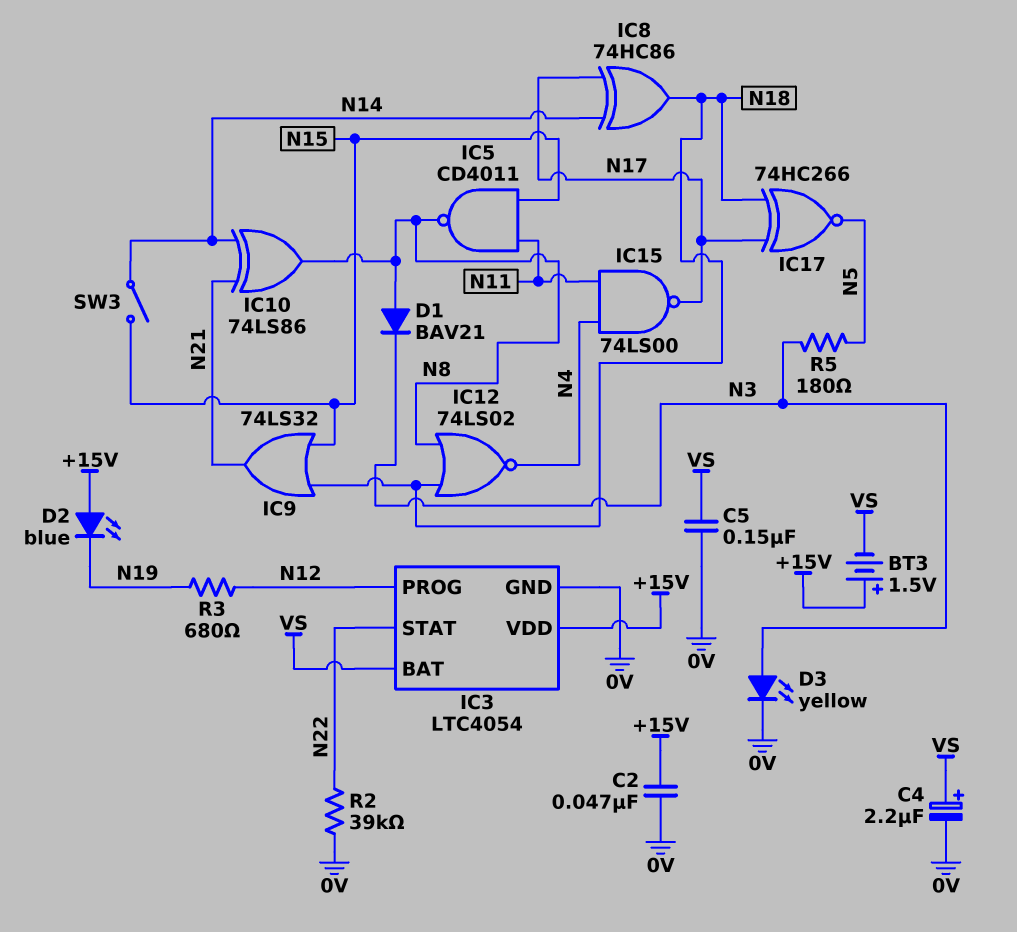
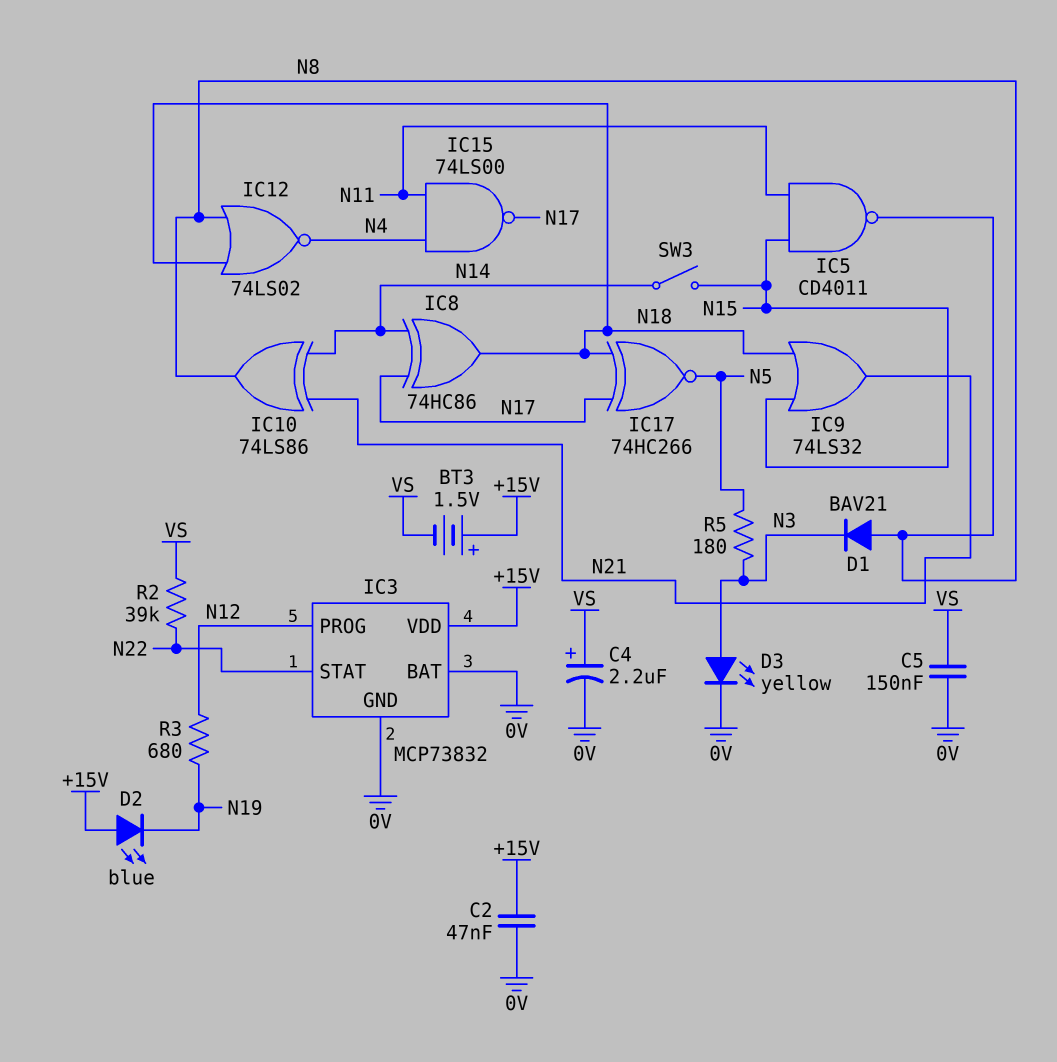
IC3: LTC4054 -> MCP73832
IC3 pin BAT: VS -> 0V
R2: 39k (0V, N22) -> 39k (N22, VS)

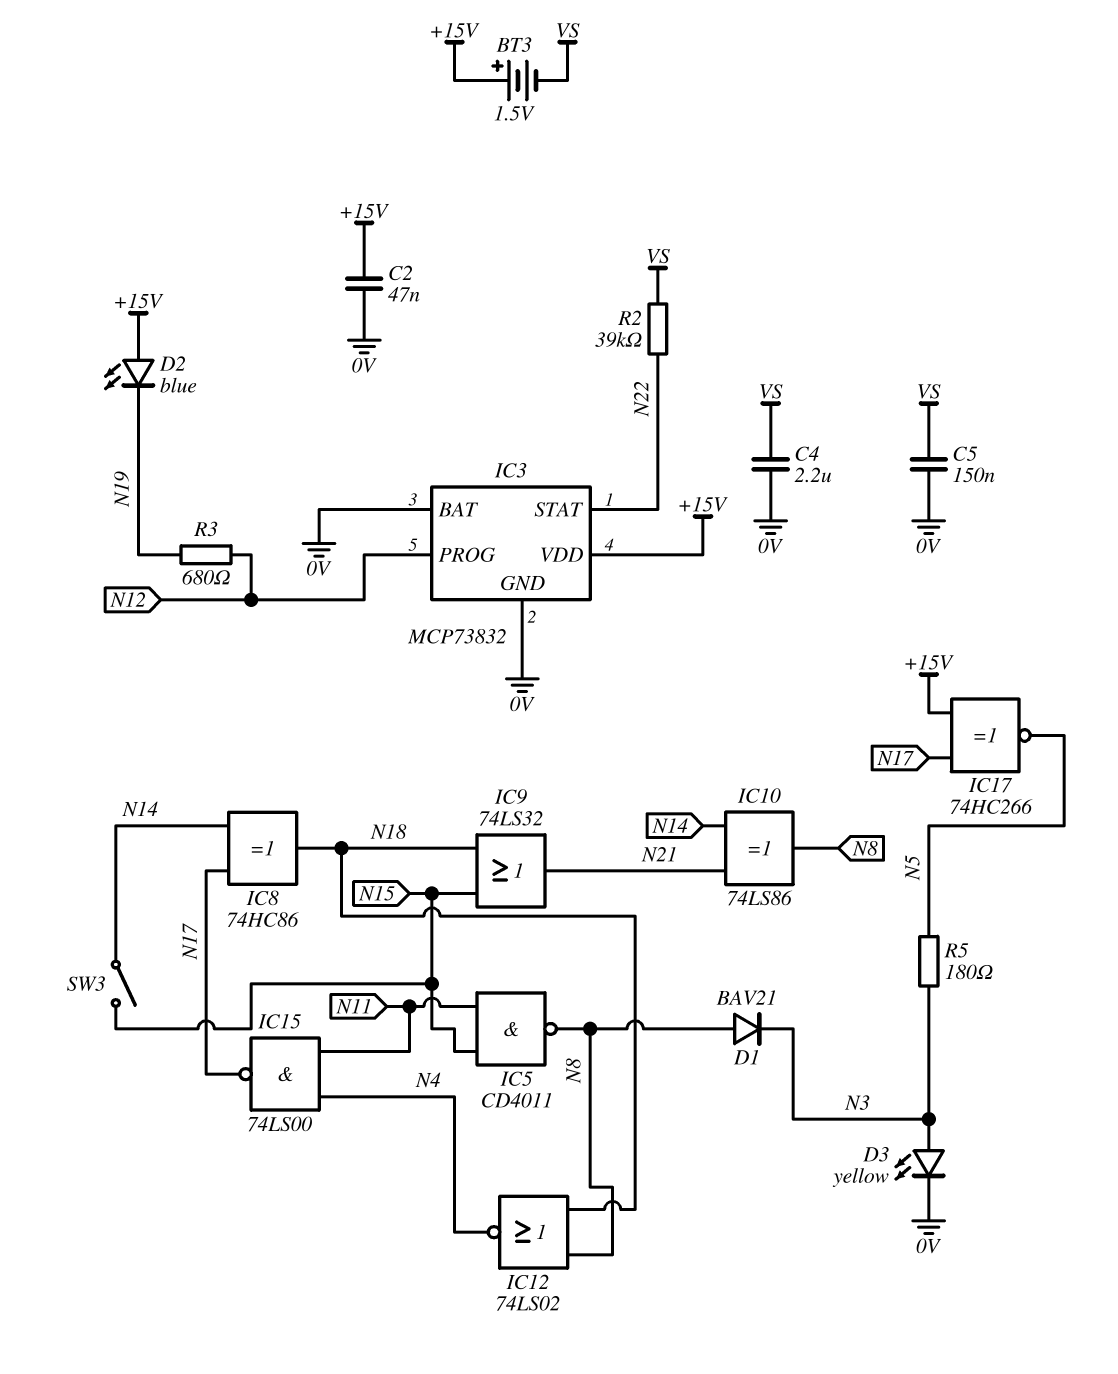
C4: 2.2uF (plus VS, minus 0V) -> 2.2uF (0V, VS)
IC17: XNOR 74HC266 (in N17, in N18, out N5) -> XNOR 74HC266 (in +15V, in N17, out N5)

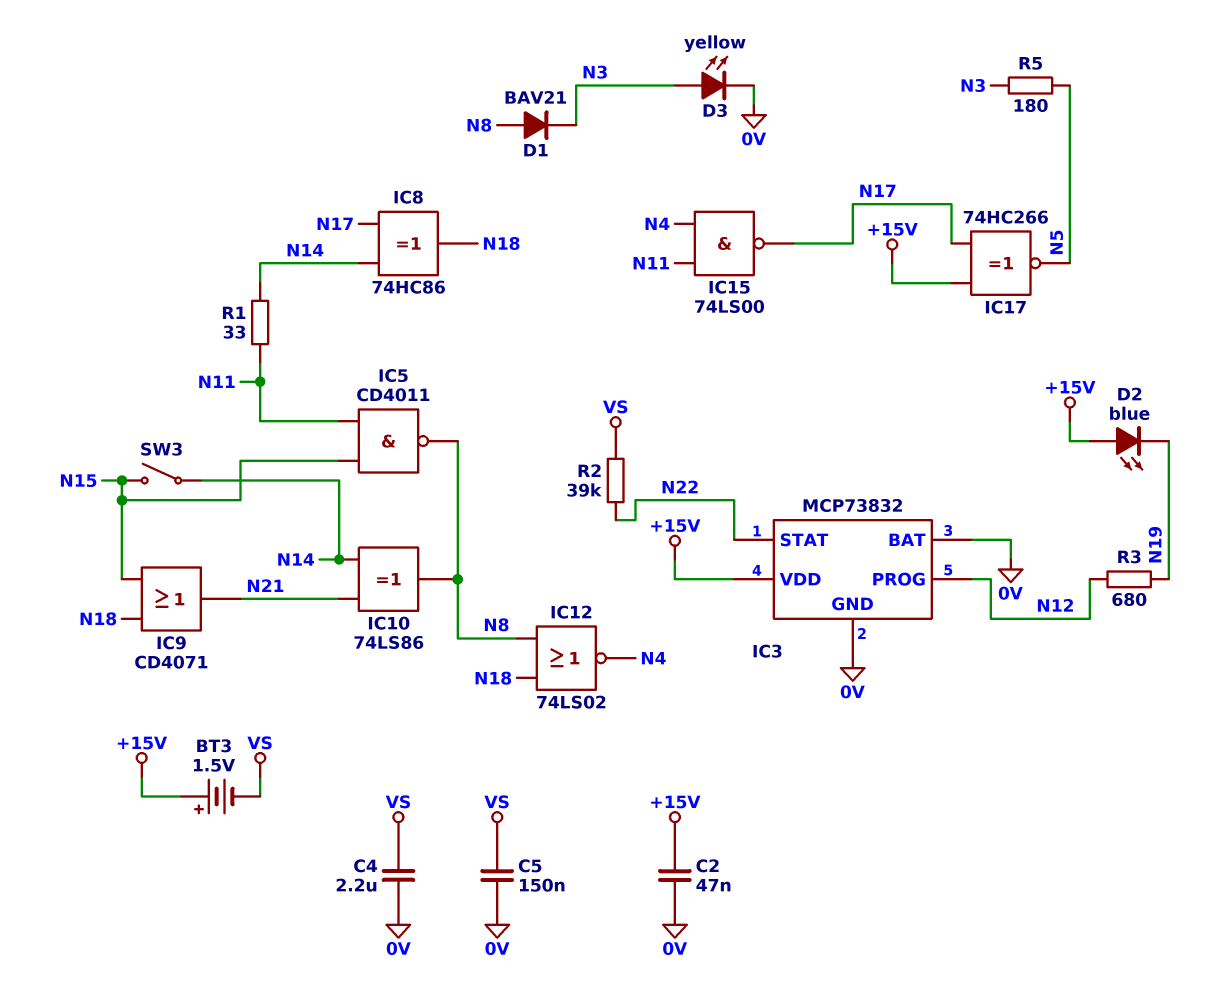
IC9: OR 74LS32 (in N15, in N18, out N21) -> OR CD4071 (in N15, in N18, out N21)
R1: none -> 33 (N11, N14)

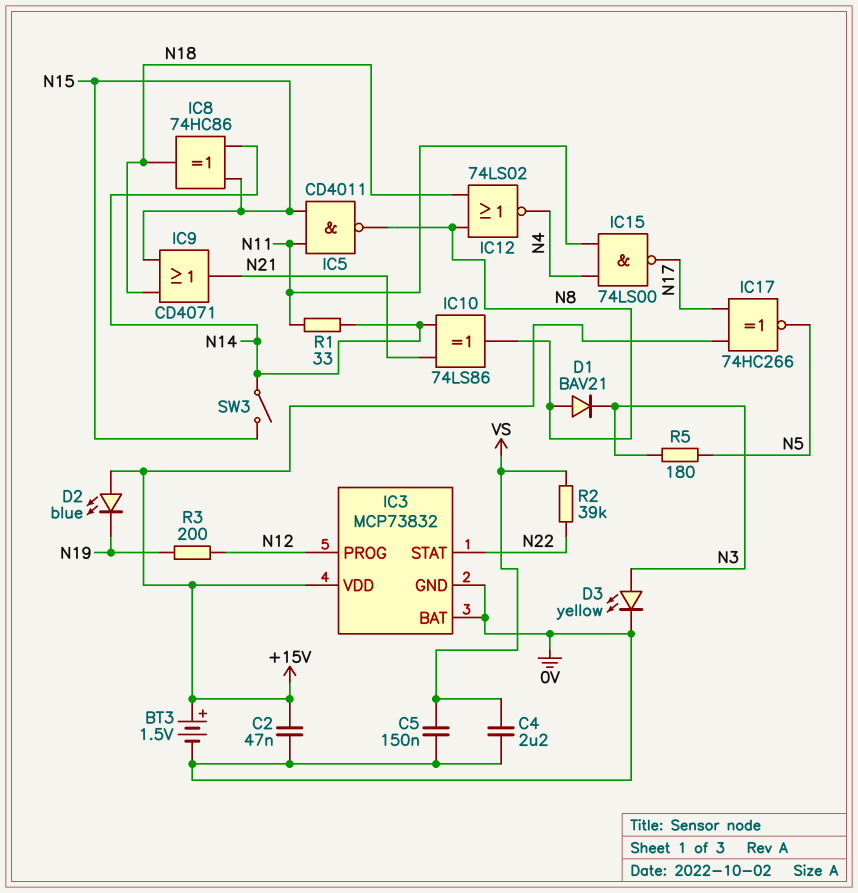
BT3: 1.5V (plus +15V, minus VS) -> 1.5V (plus +15V, minus 0V)
IC8: XOR 74HC86 (in N14, in N17, out N18) -> XOR 74HC86 (in N14, in N15, out N18)
R3: 680 (N12, N19) -> 200 (N12, N19)

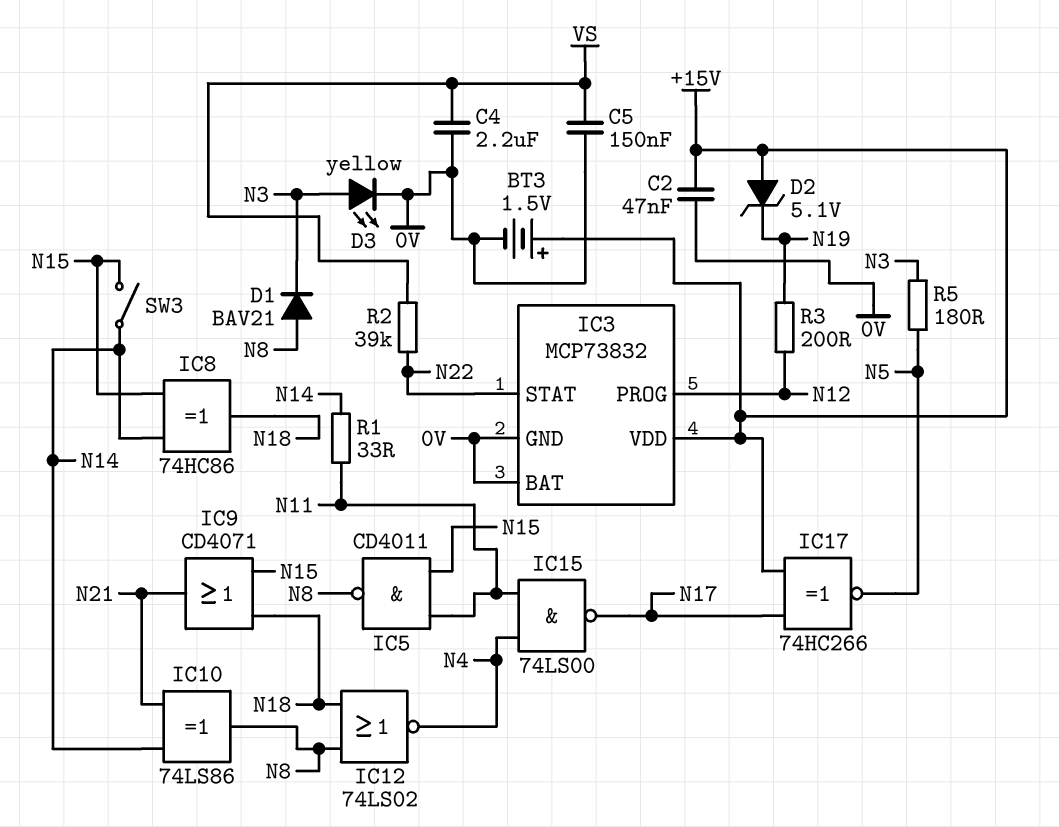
D2: LED blue (A +15V, K N19) -> zener 5.1V (A +15V, K N19)

